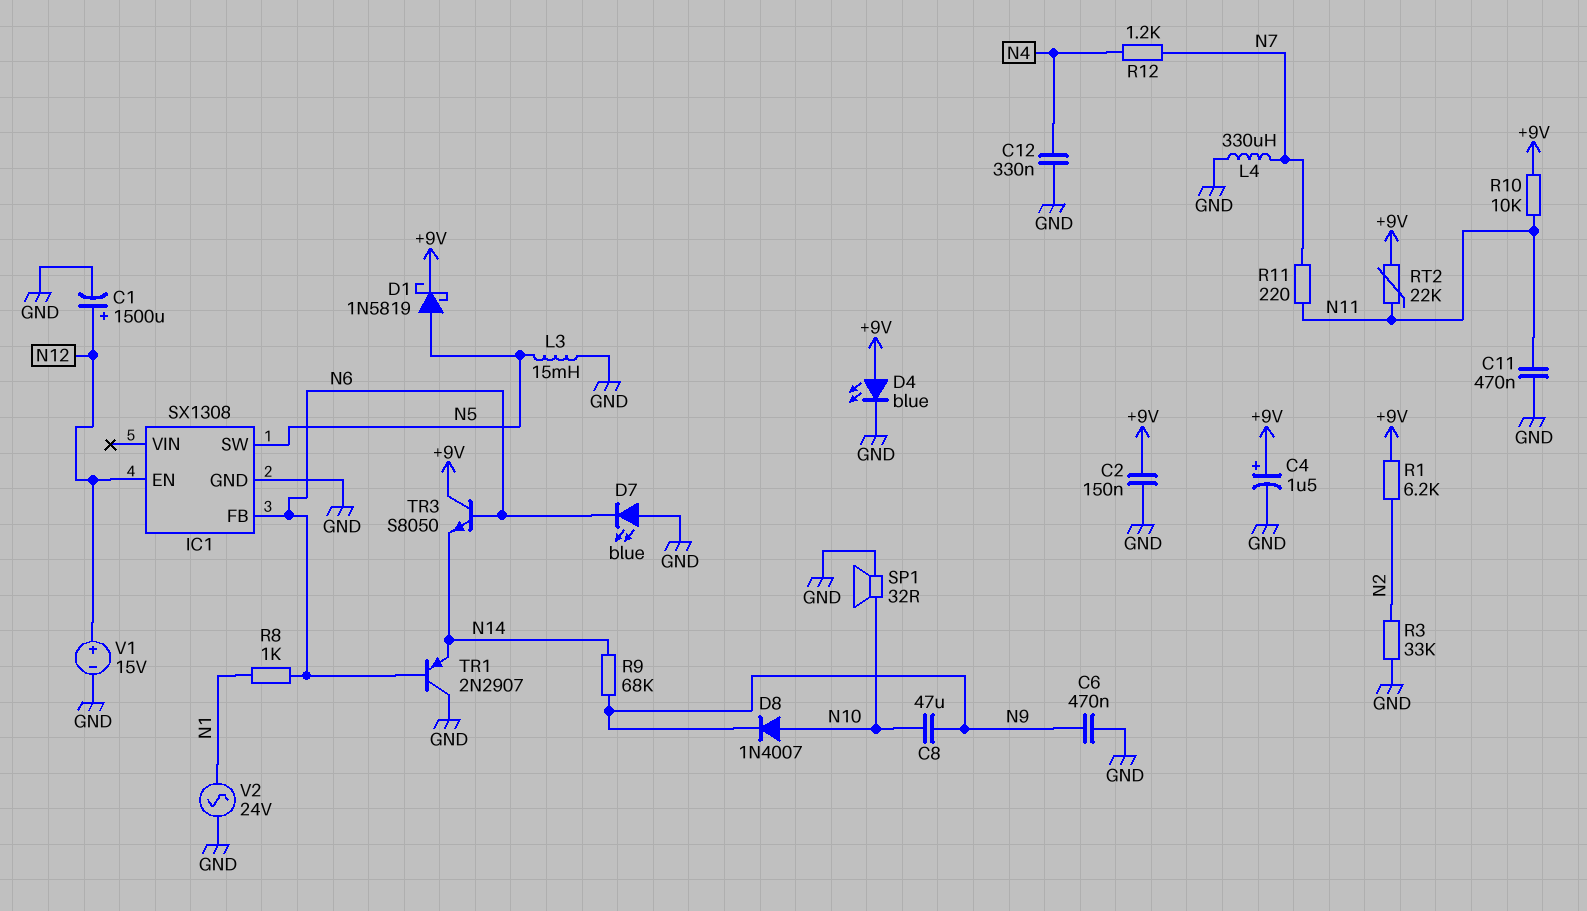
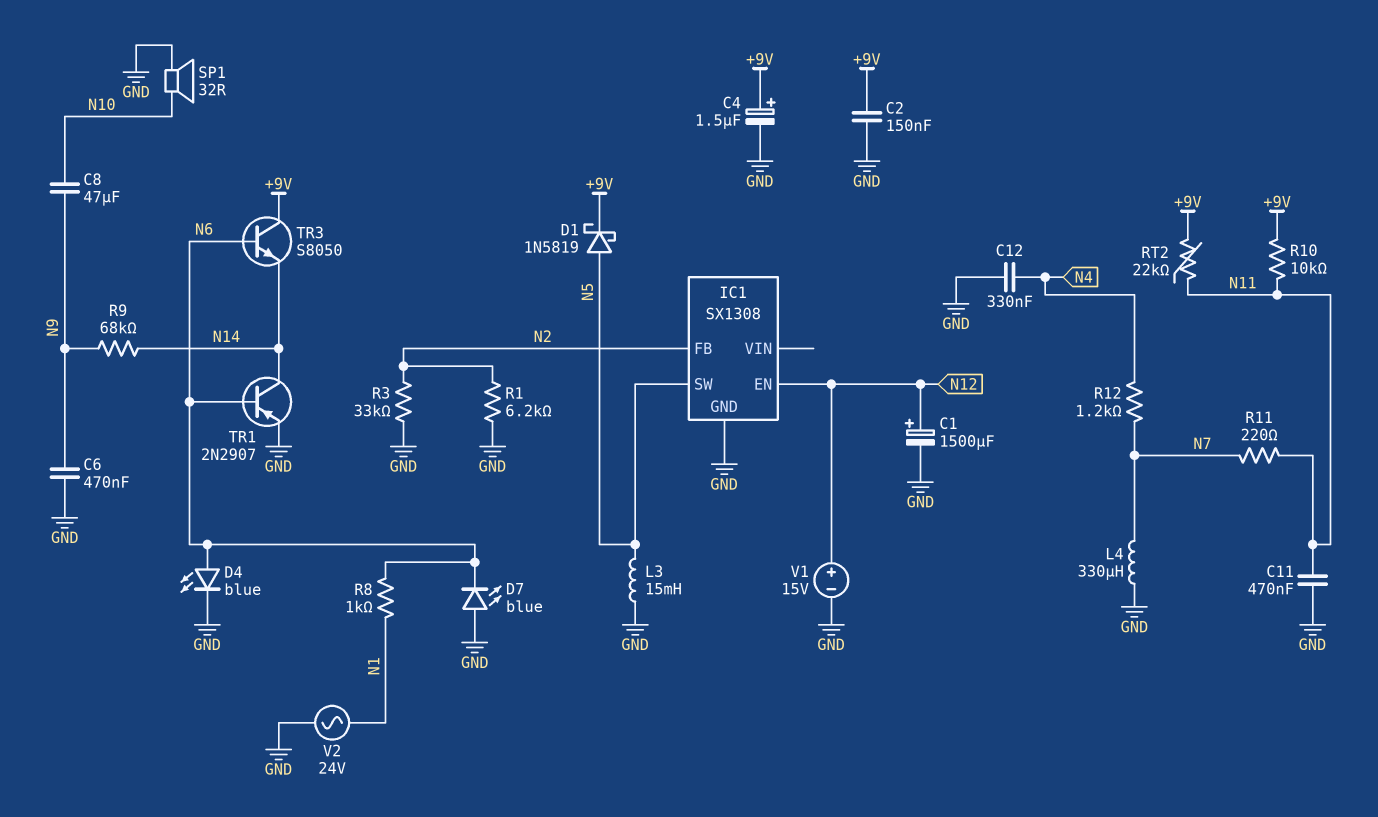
D4: LED blue (A +9V, K GND) -> LED blue (A N6, K GND)
D8: diode 1N4007 (A N10, K N9) -> none
IC1 pin FB: N6 -> N2
R1: 6.2k (+9V, N2) -> 6.2k (GND, N2)
TR1: PNP 2N2907 (B N6, C GND, E N14) -> PNP 2N2907 (B N6, C N14, E GND)

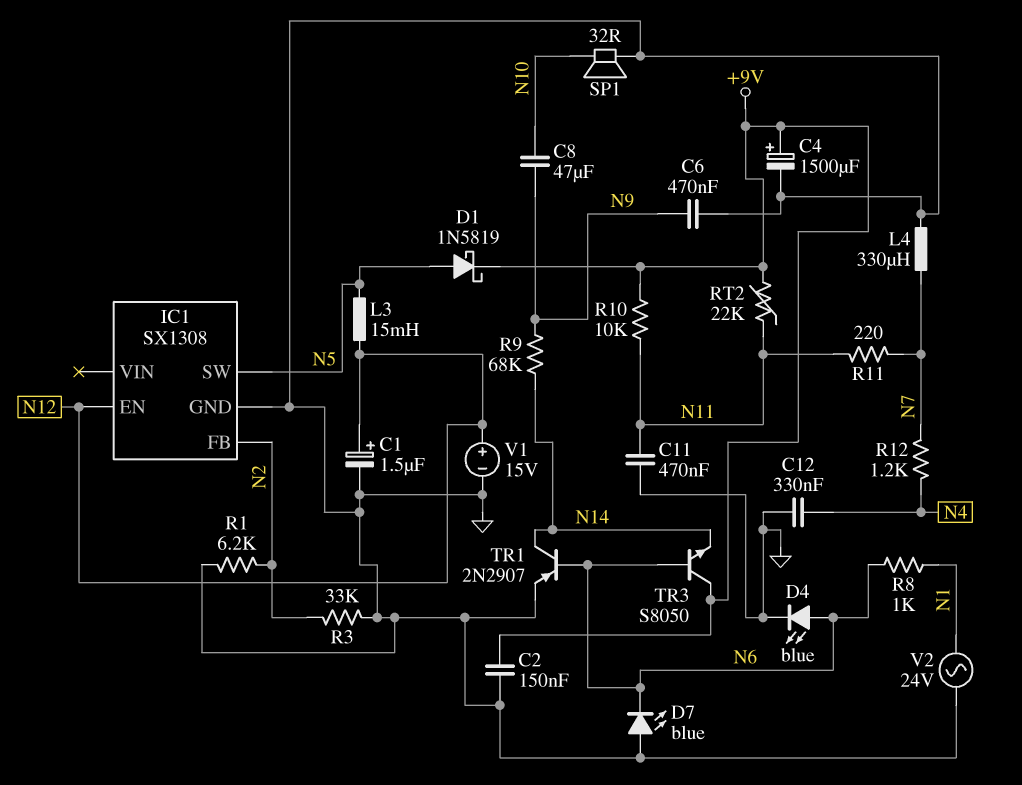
C1: 1500uF (plus N12, minus GND) -> 1.5uF (plus N12, minus GND)
C4: 1.5uF (plus +9V, minus GND) -> 1500uF (plus +9V, minus GND)
L3: 15mH (GND, N5) -> 15mH (N5, N12)

